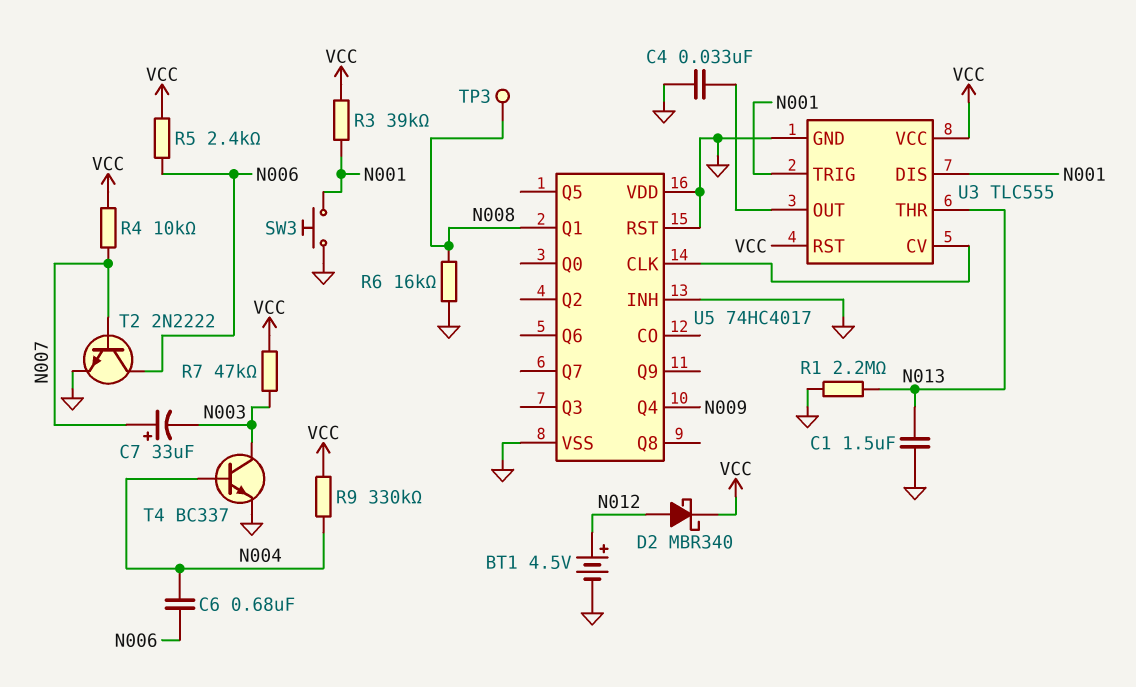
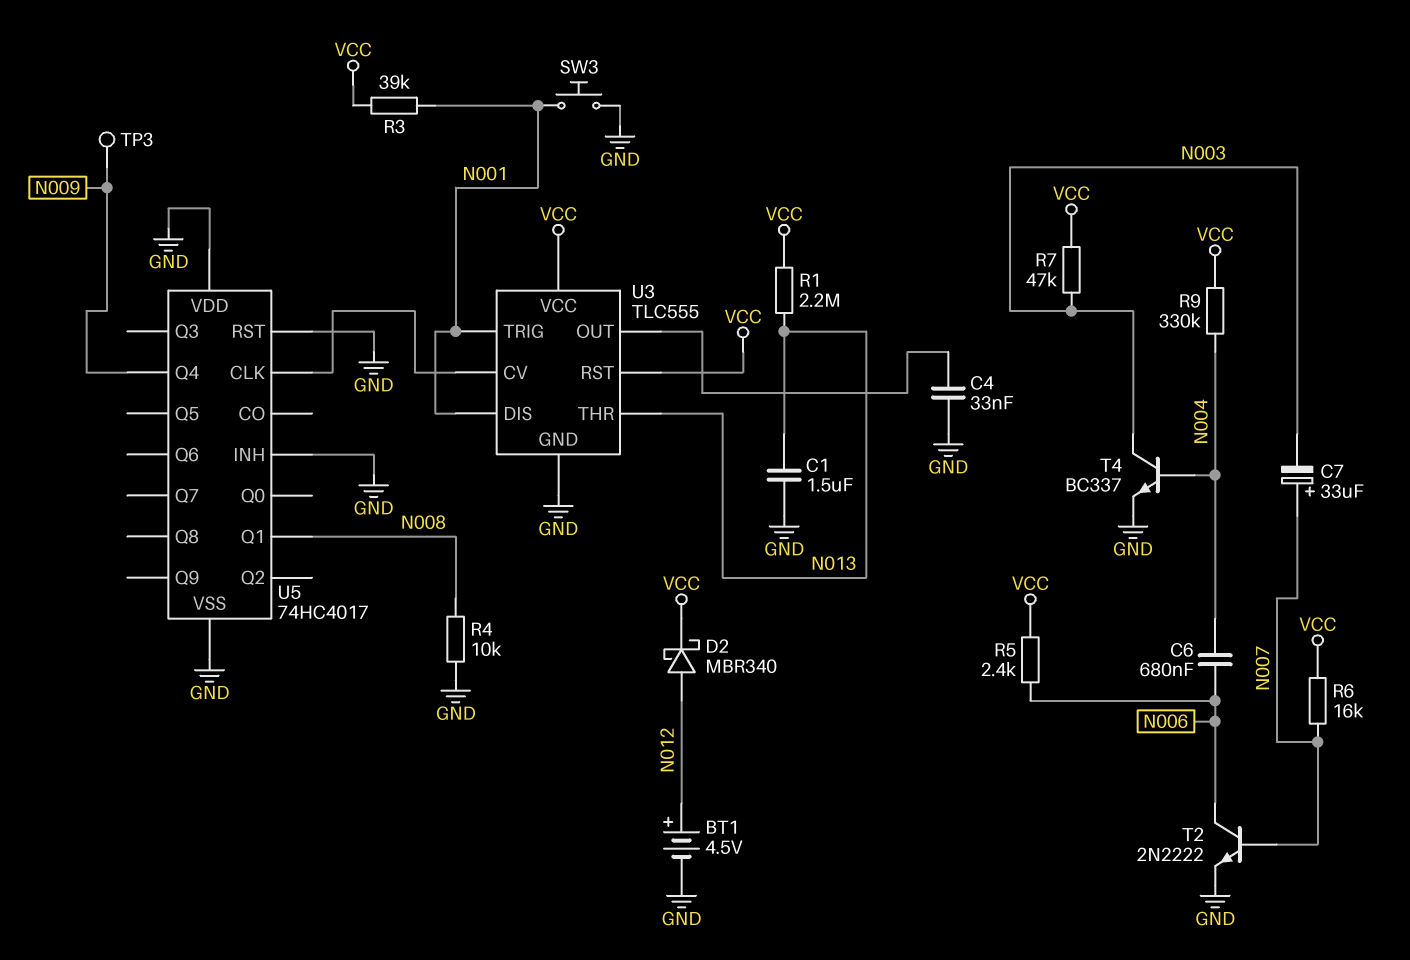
R1: 2.2M (GND, N013) -> 2.2M (N013, VCC)
R4: 10k (N007, VCC) -> 10k (GND, N008)
R6: 16k (GND, N008) -> 16k (N007, VCC)
TP3: test point (N008) -> test point (N009)

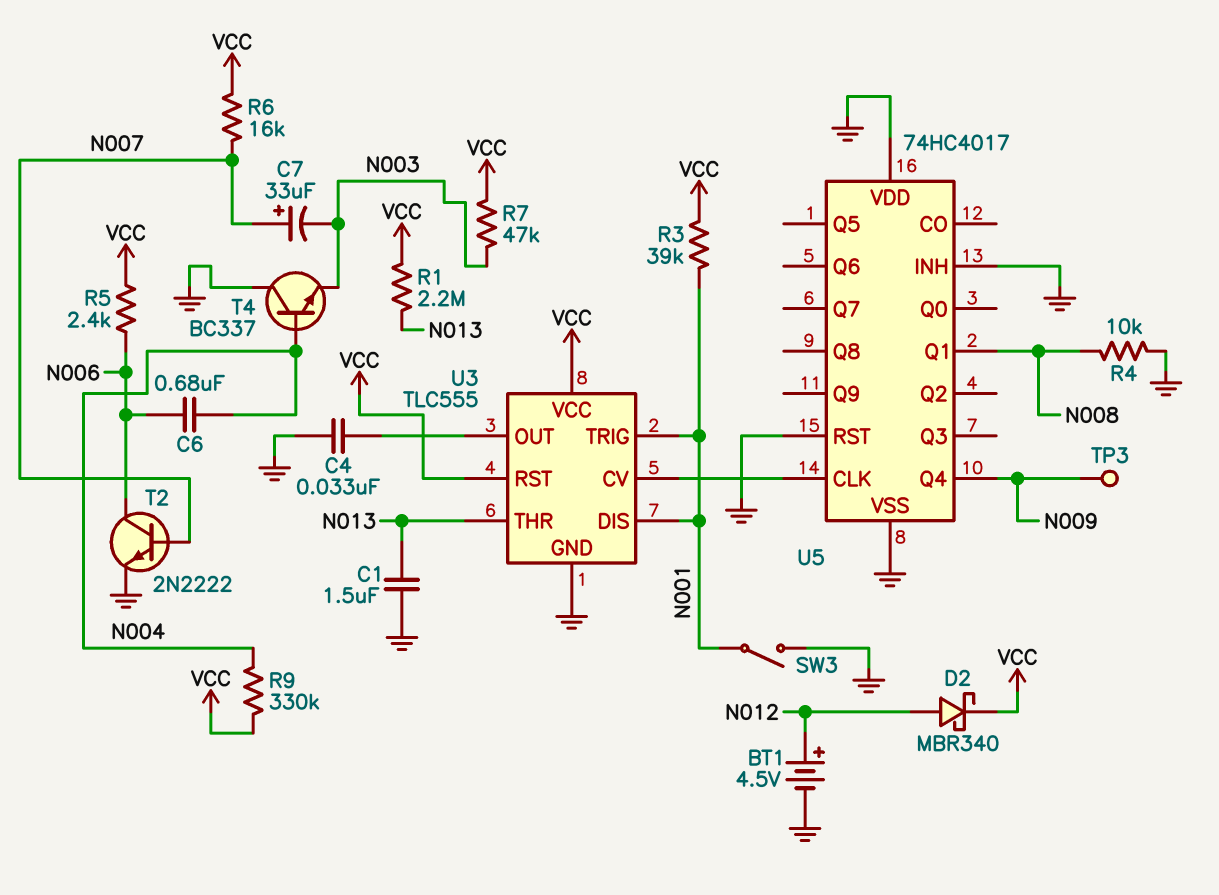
SW3: button (GND, N001) -> switch (GND, N001)
T4: NPN BC337 (B N004, C N003, E GND) -> NPN BC337 (B N004, C GND, E N003)

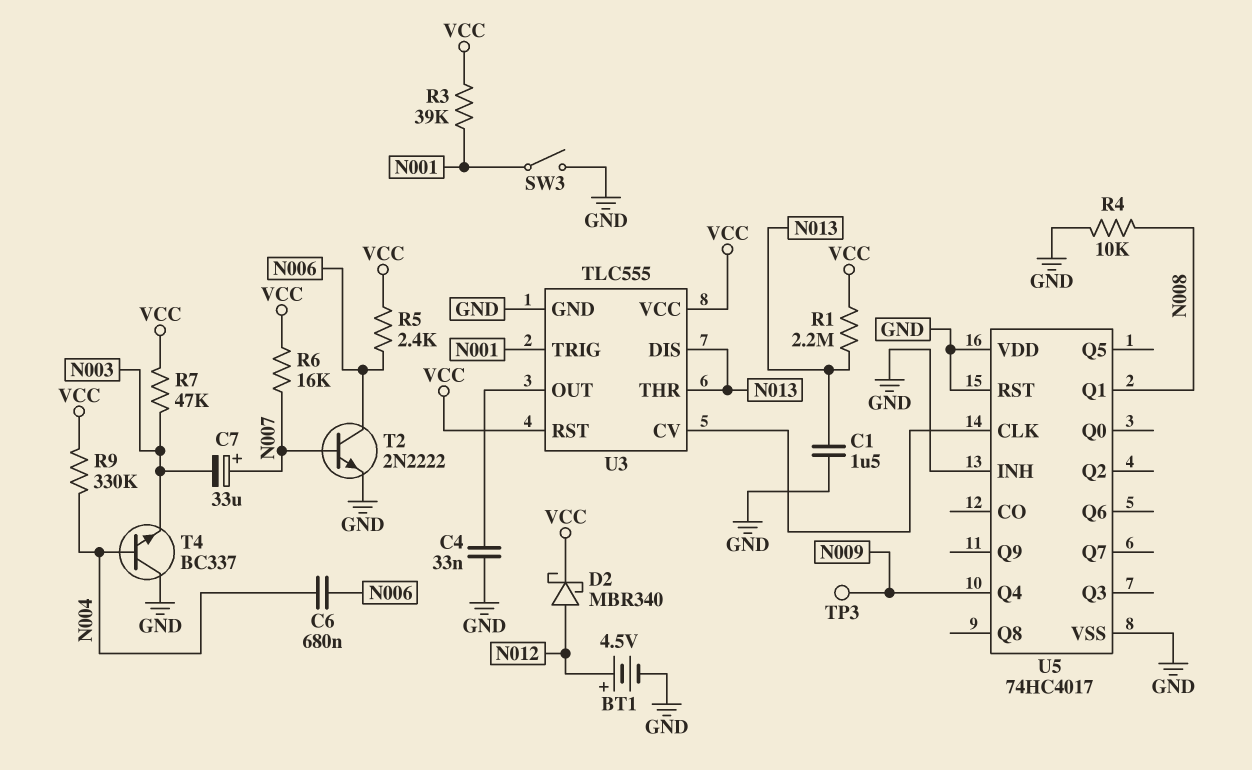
U3 pin DIS: N001 -> N013

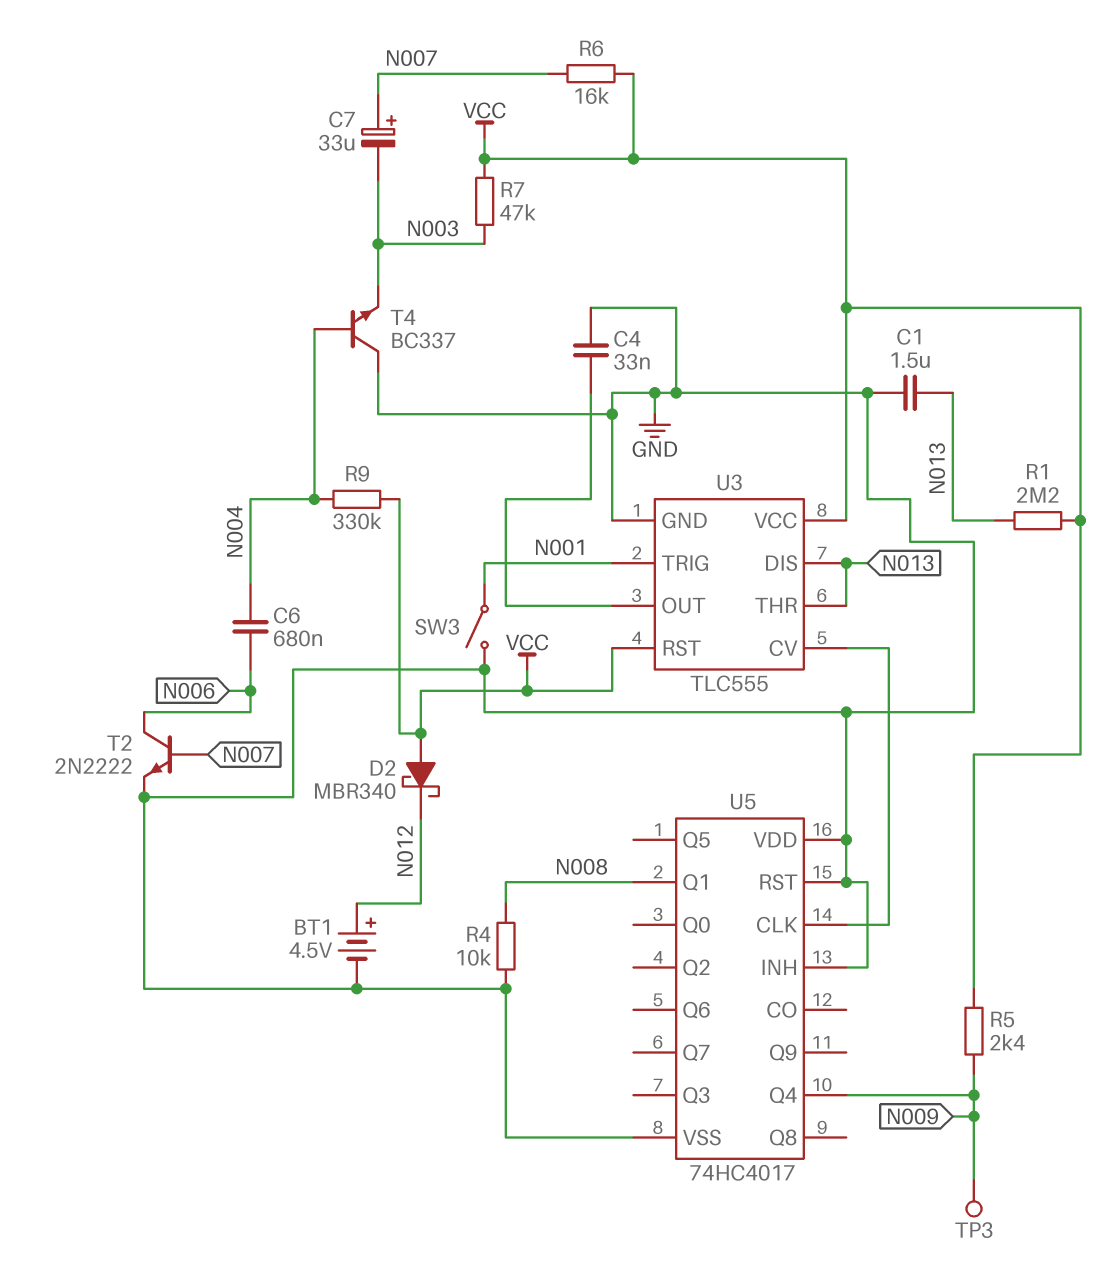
D2: schottky MBR340 (A N012, K VCC) -> schottky MBR340 (A VCC, K N012)
R3: 39k (N001, VCC) -> none
R5: 2.4k (N006, VCC) -> 2.4k (N009, VCC)

